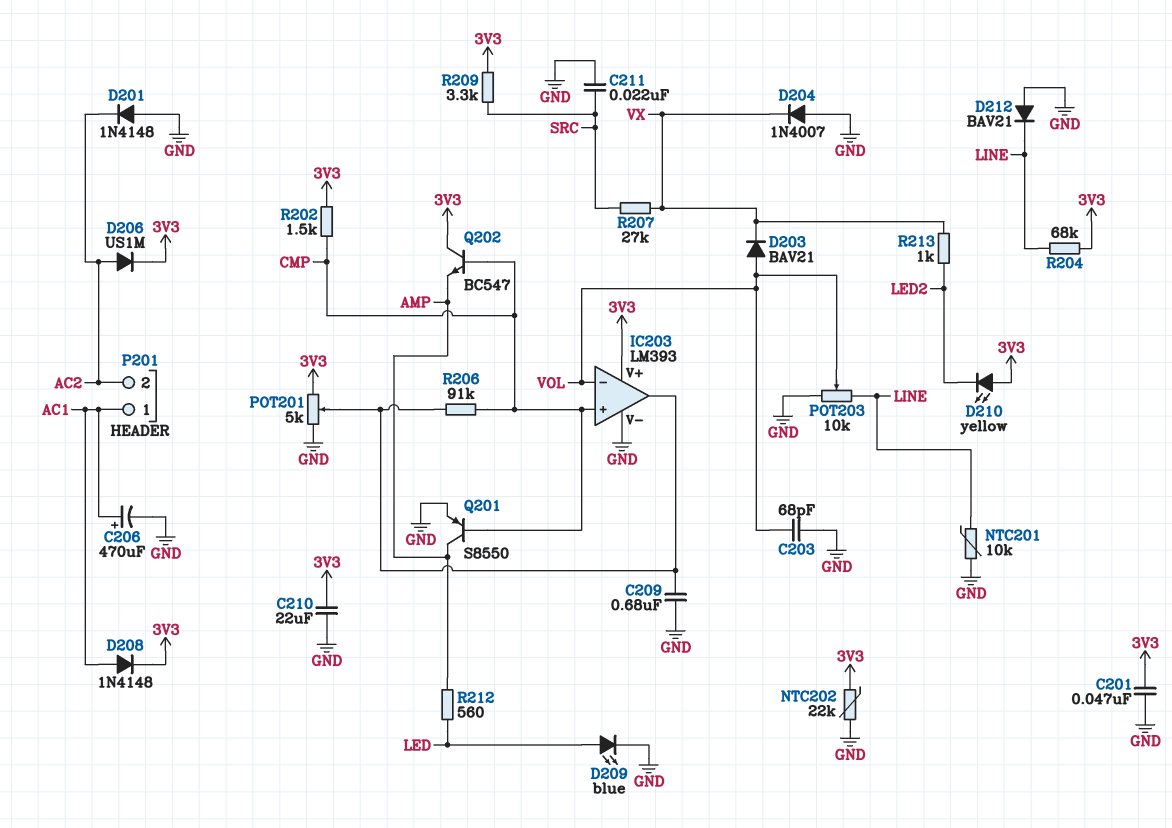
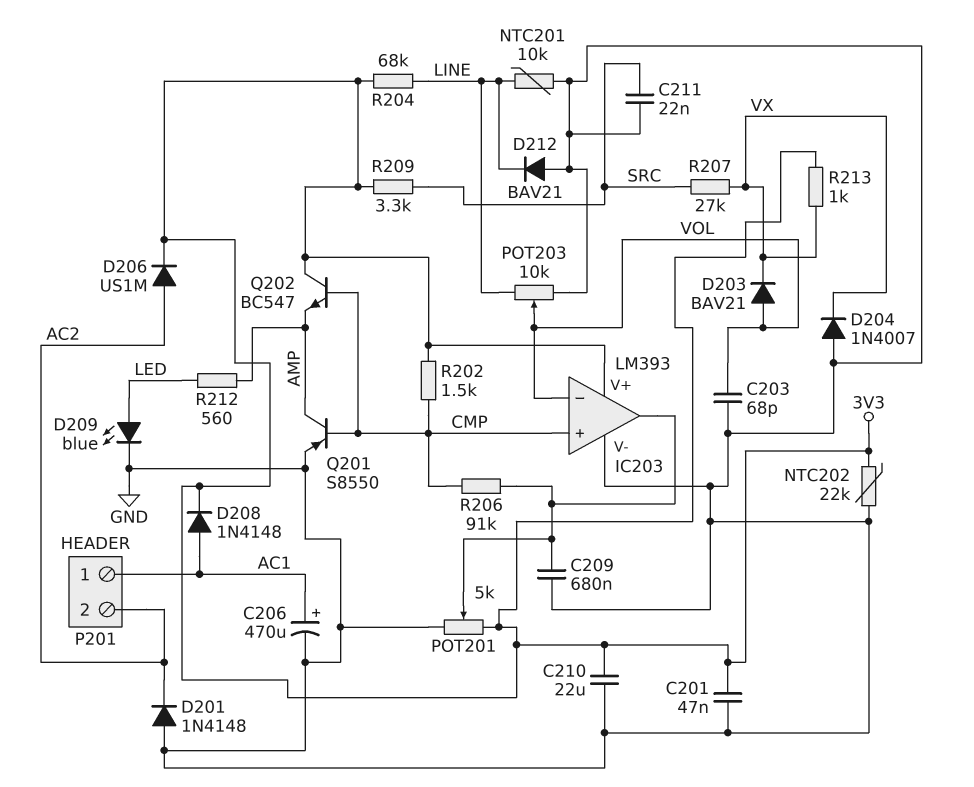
D210: LED yellow (A 3V3, K LED2) -> none
R213: 1k (LED2, VX) -> 1k (3V3, VX)

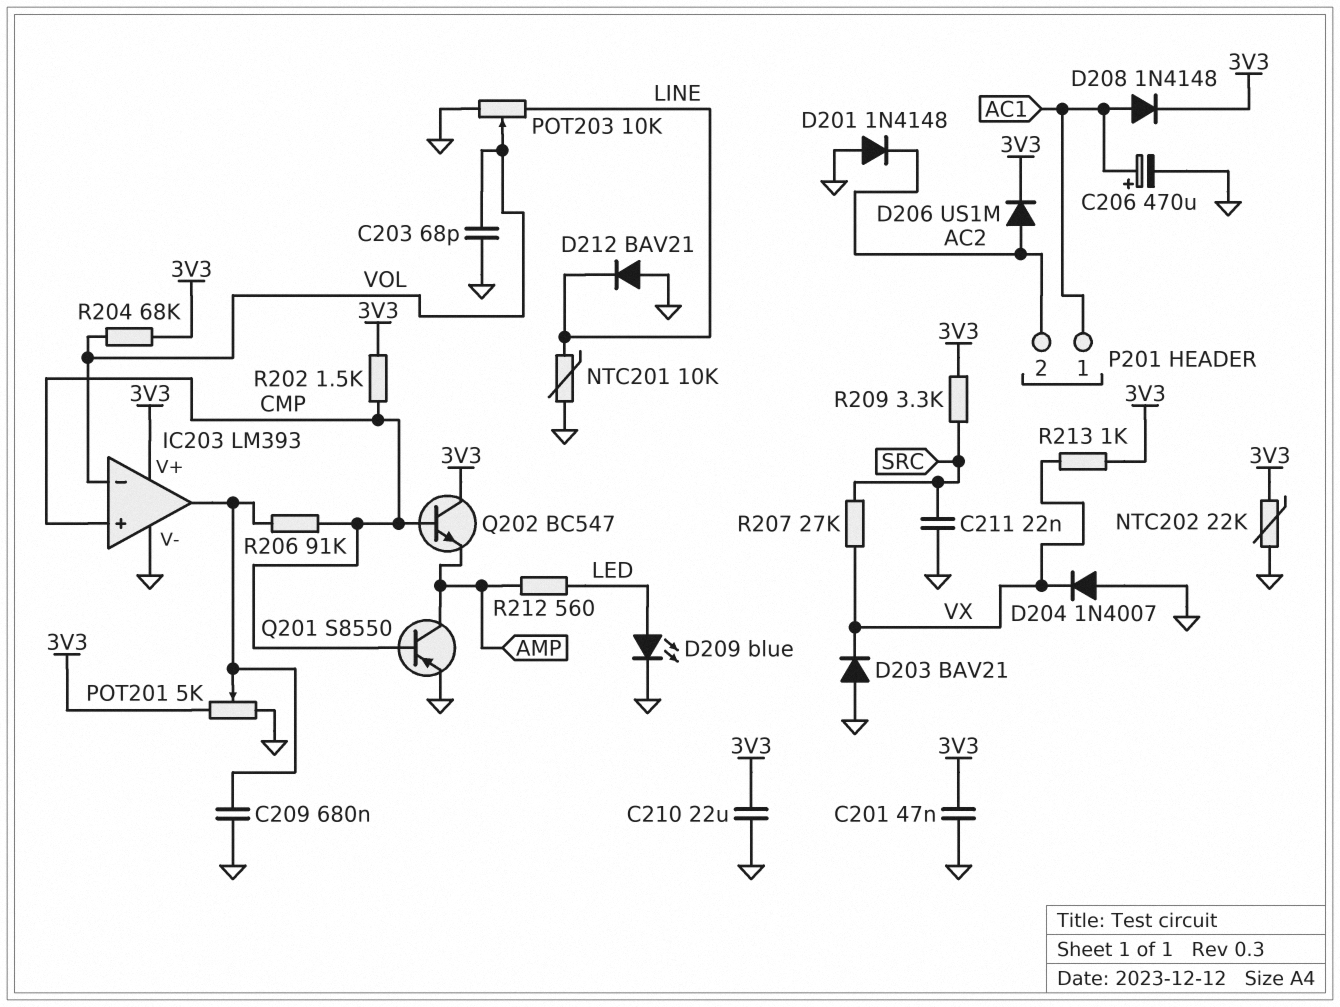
D203: diode BAV21 (A VOL, K VX) -> diode BAV21 (A GND, K VX)
R204: 68k (3V3, LINE) -> 68k (3V3, VOL)

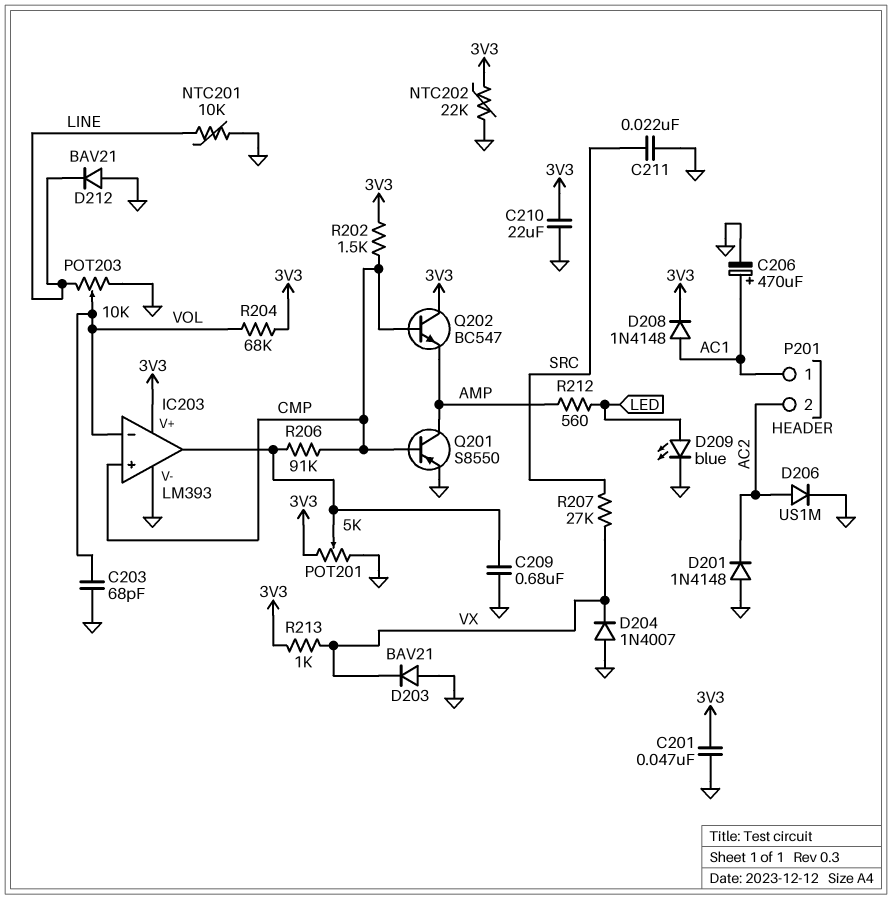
D206: diode US1M (A AC2, K 3V3) -> diode US1M (A AC2, K GND)
R209: 3.3k (3V3, SRC) -> none

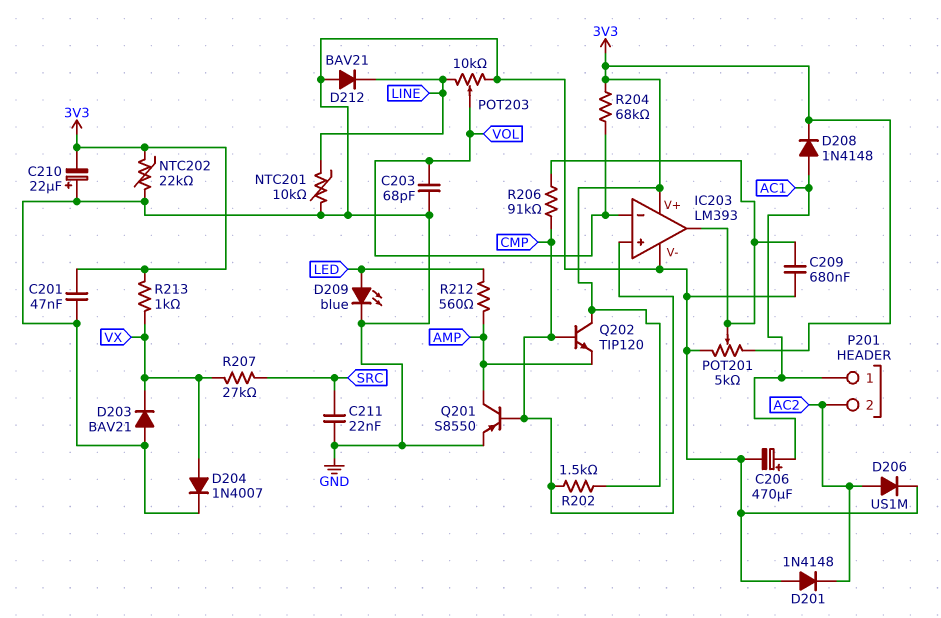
C210: 22uF (3V3, GND) -> 22uF (plus GND, minus 3V3)
D204: diode 1N4007 (A GND, K VX) -> diode 1N4007 (A VX, K GND)
Q202: NPN BC547 (B CMP, C 3V3, E AMP) -> NPN TIP120 (B CMP, C 3V3, E AMP)

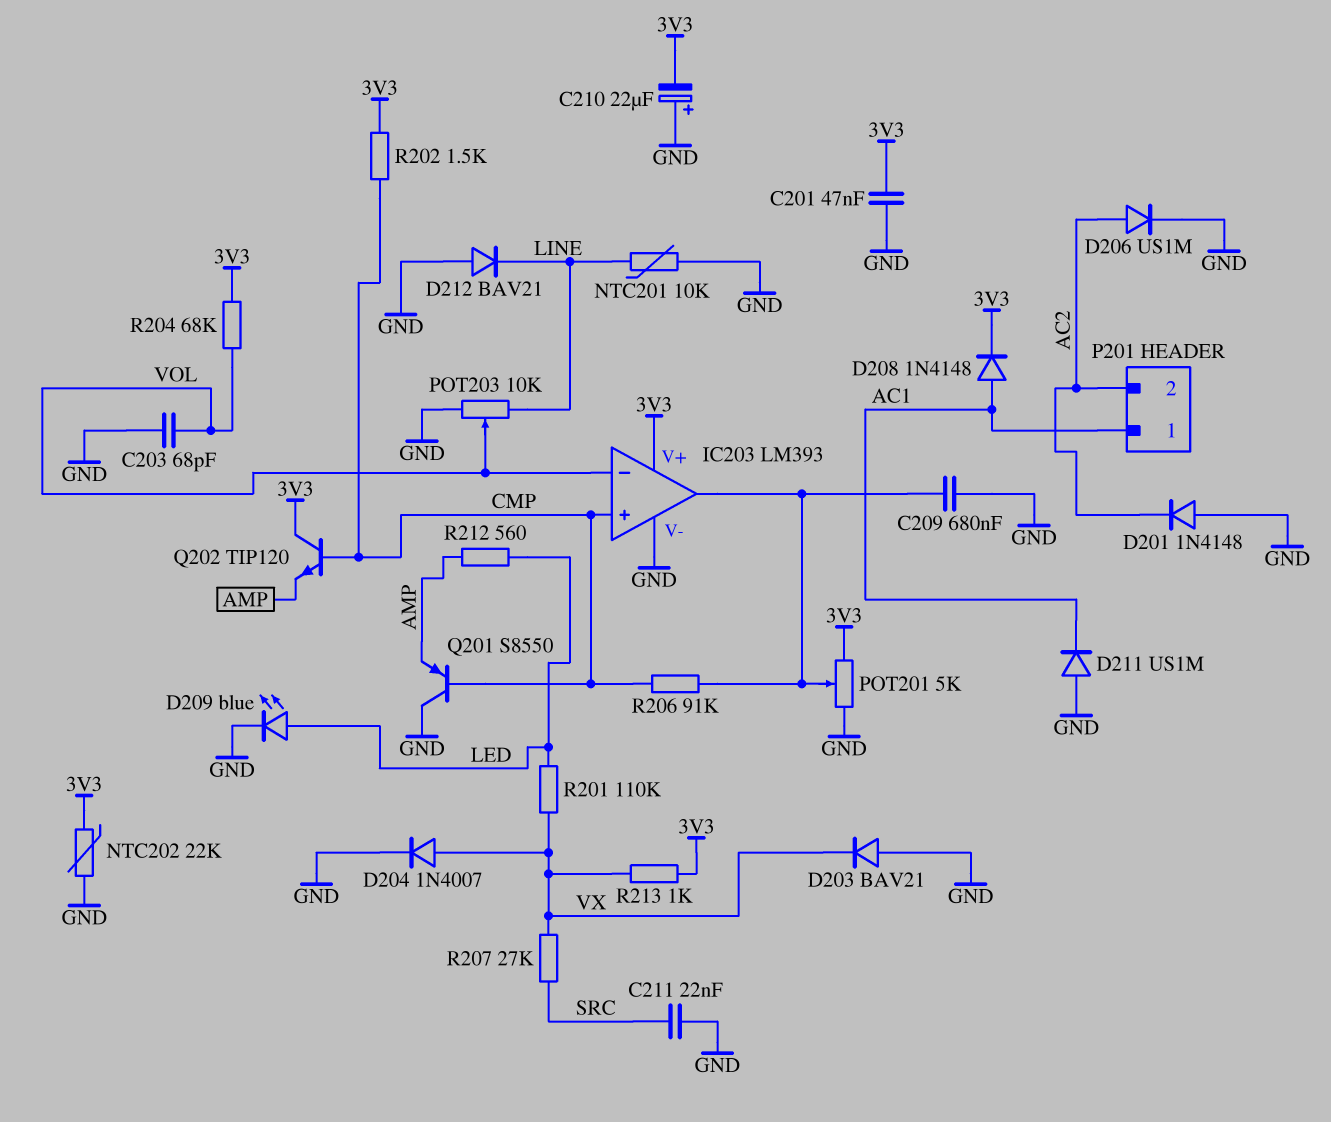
C206: 470uF (plus AC1, minus GND) -> none
D211: none -> diode US1M (A GND, K AC1)
Q201: PNP S8550 (B CMP, C AMP, E GND) -> PNP S8550 (B CMP, C GND, E AMP)
R201: none -> 110k (LED, VX)

